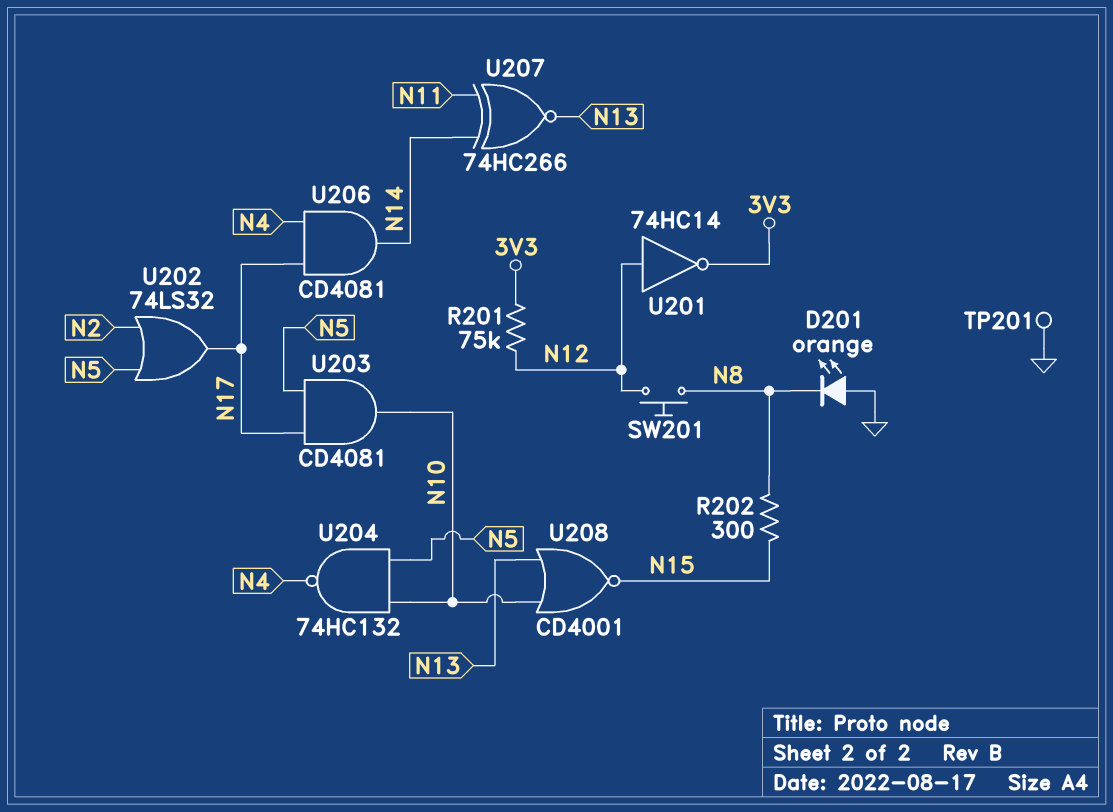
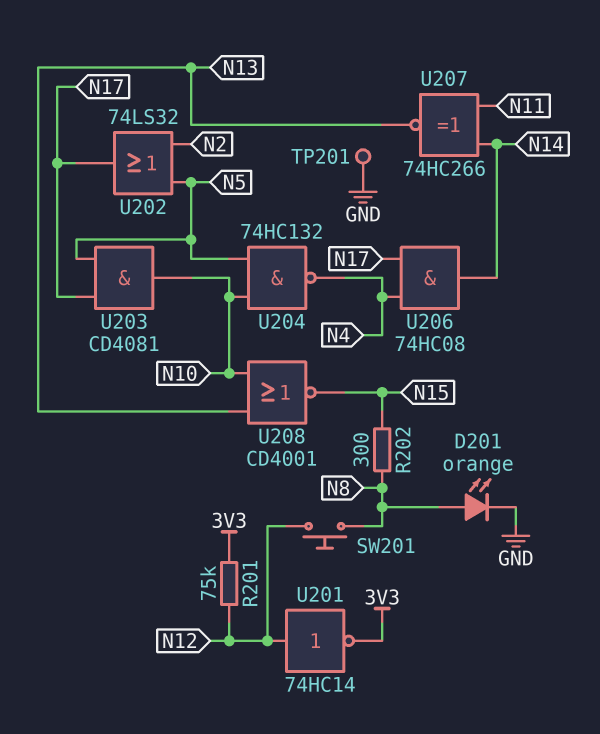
D201: LED orange (A GND, K N8) -> LED orange (A N8, K GND)
U206: AND CD4081 (in N4, in N17, out N14) -> AND 74HC08 (in N4, in N17, out N14)

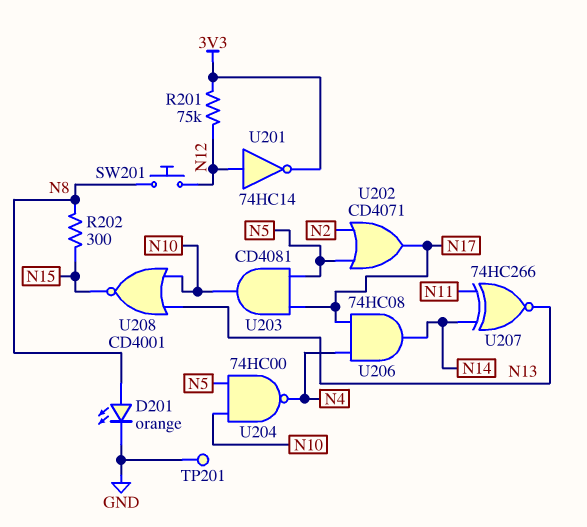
U202: OR 74LS32 (in N2, in N5, out N17) -> OR CD4071 (in N2, in N5, out N17)
U204: NAND 74HC132 (in N5, in N10, out N4) -> NAND 74HC00 (in N5, in N10, out N4)

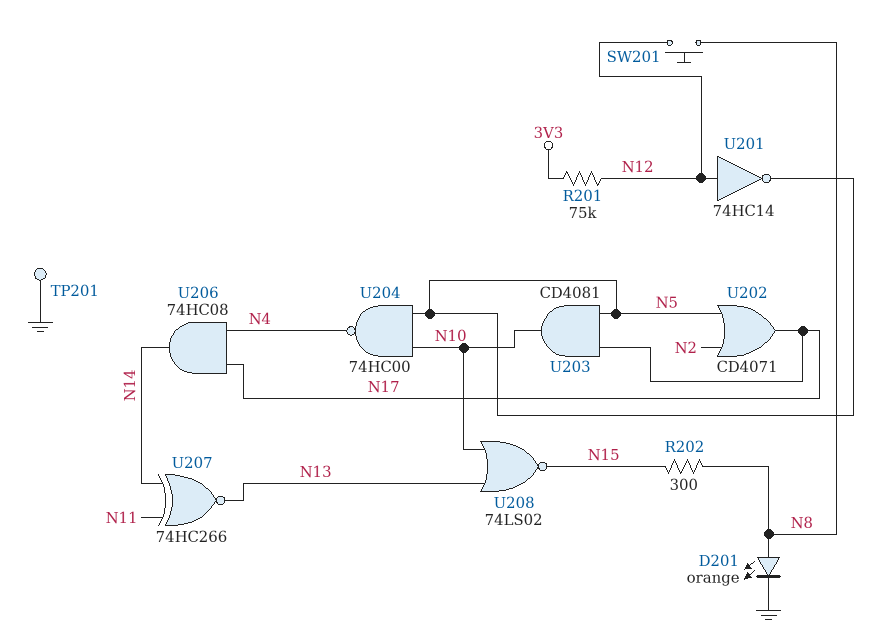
U201: NOT 74HC14 (in N12, out 3V3) -> NOT 74HC14 (in N12, out N5)
U208: NOR CD4001 (in N10, in N13, out N15) -> NOR 74LS02 (in N10, in N13, out N15)

